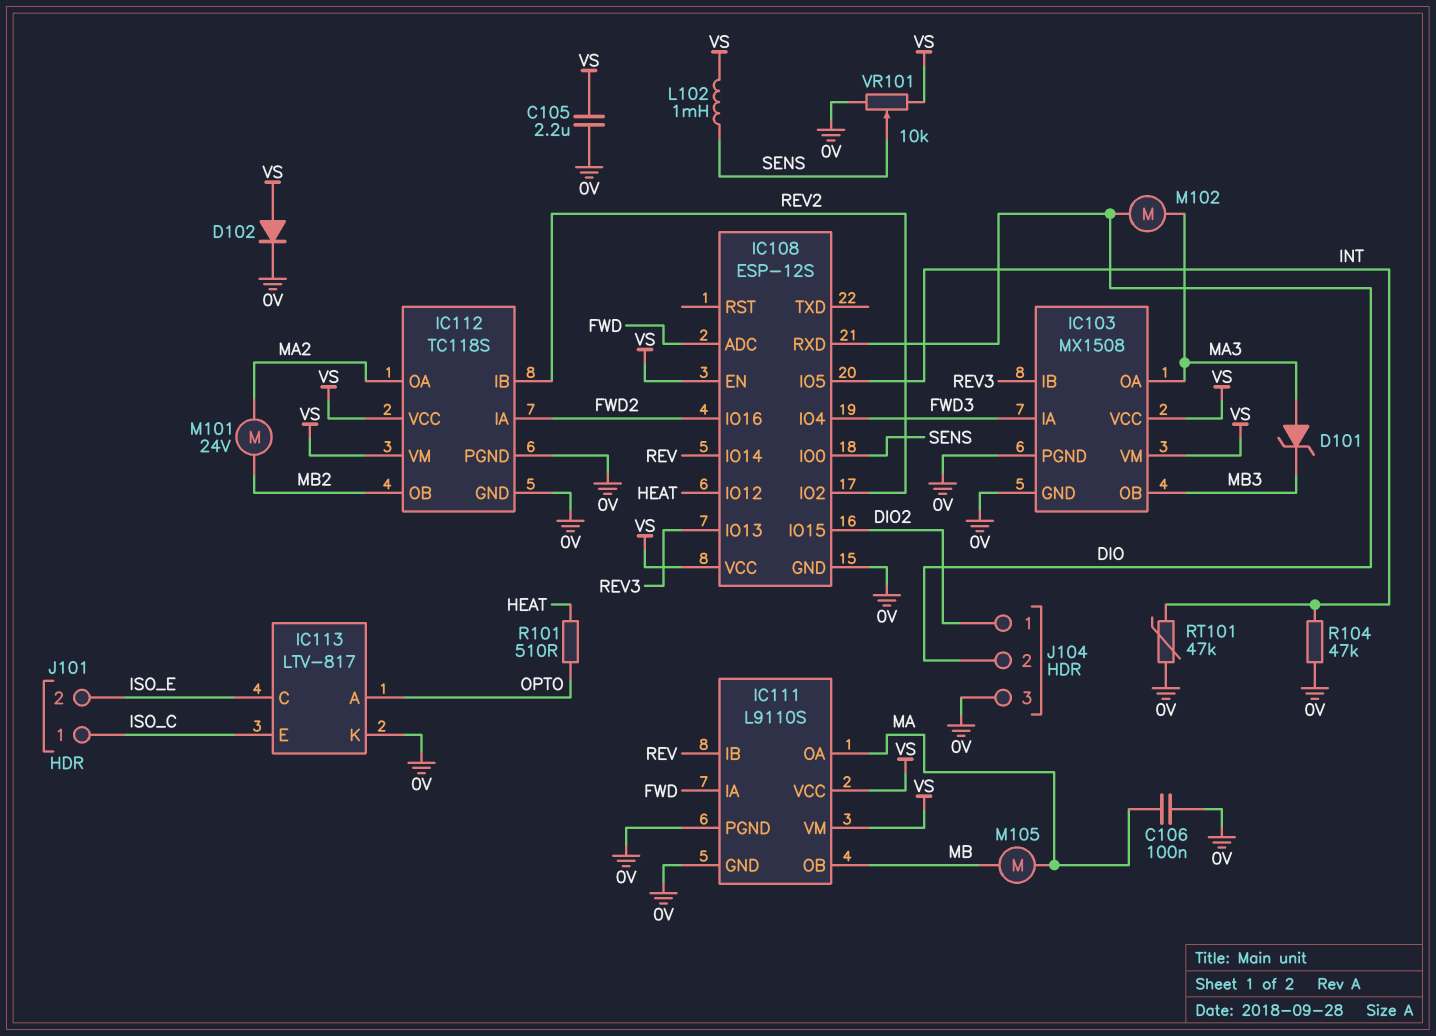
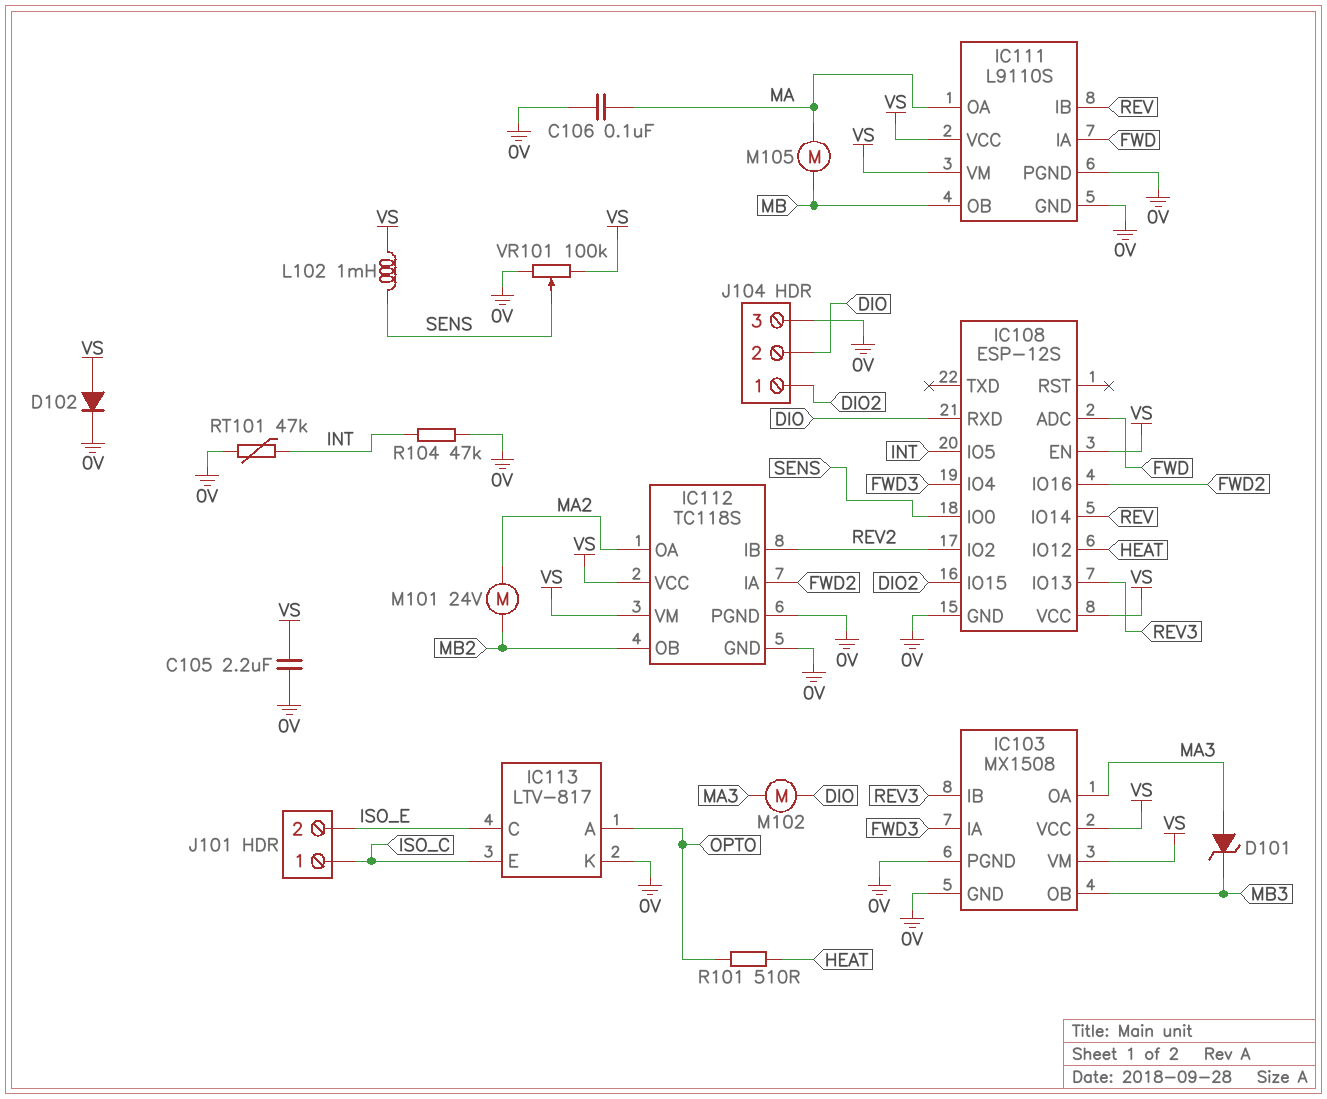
VR101: 10k (0V, VS, wiper SENS) -> 100k (0V, VS, wiper SENS)

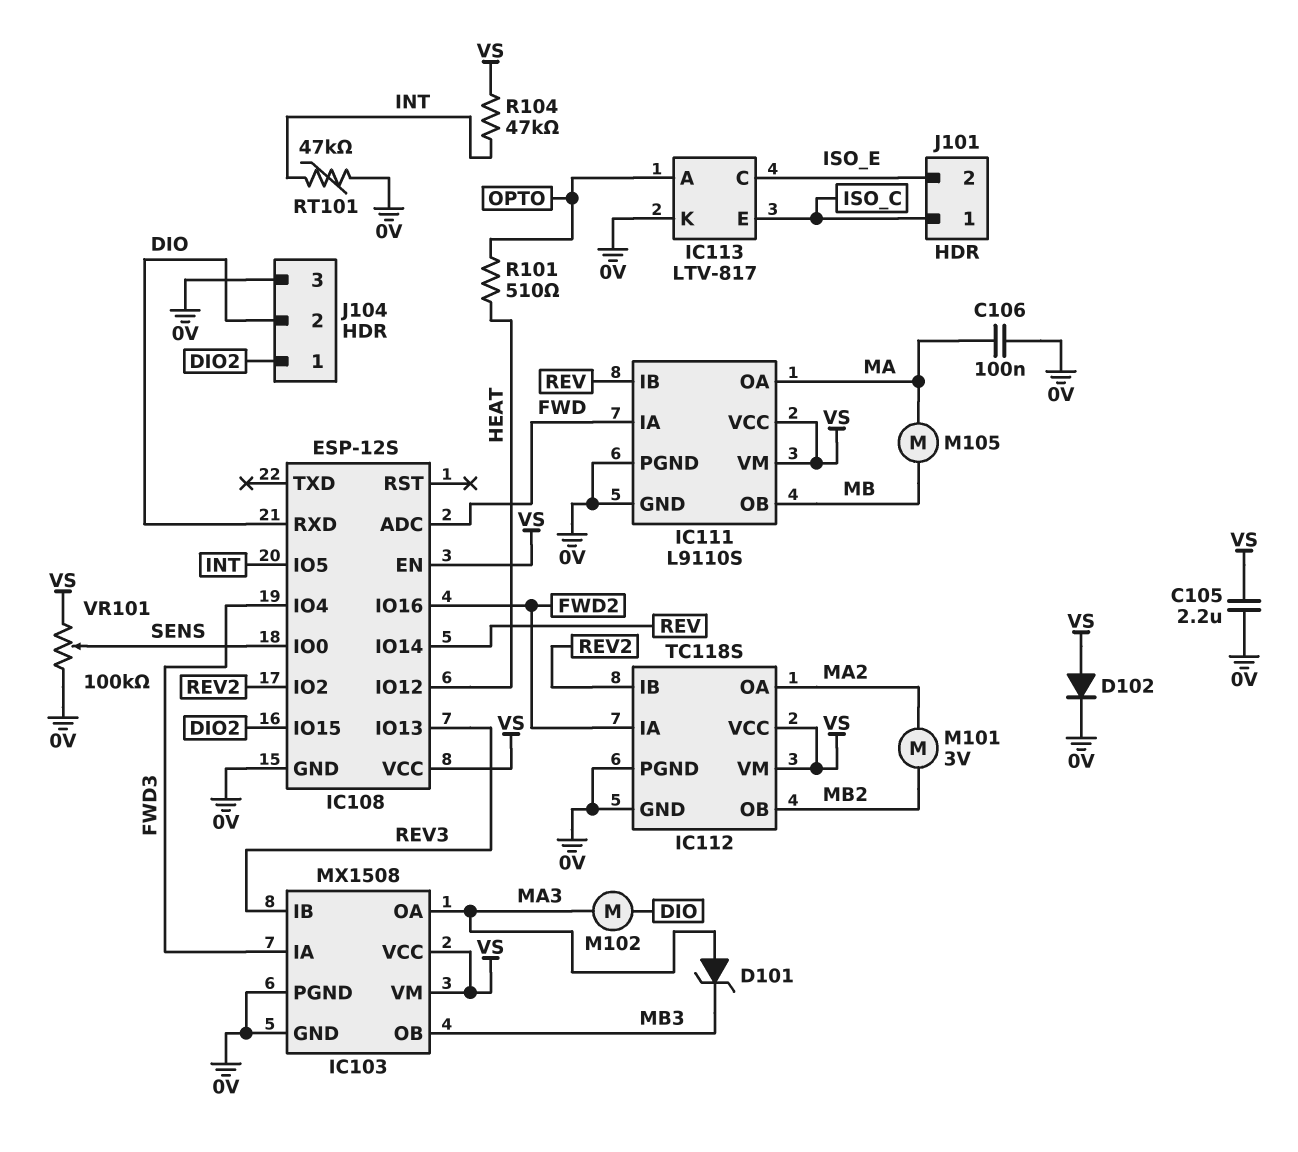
L102: 1mH (SENS, VS) -> none
M101: motor 24V (MA2, MB2) -> motor 3V (MA2, MB2)
R104: 47k (0V, INT) -> 47k (INT, VS)

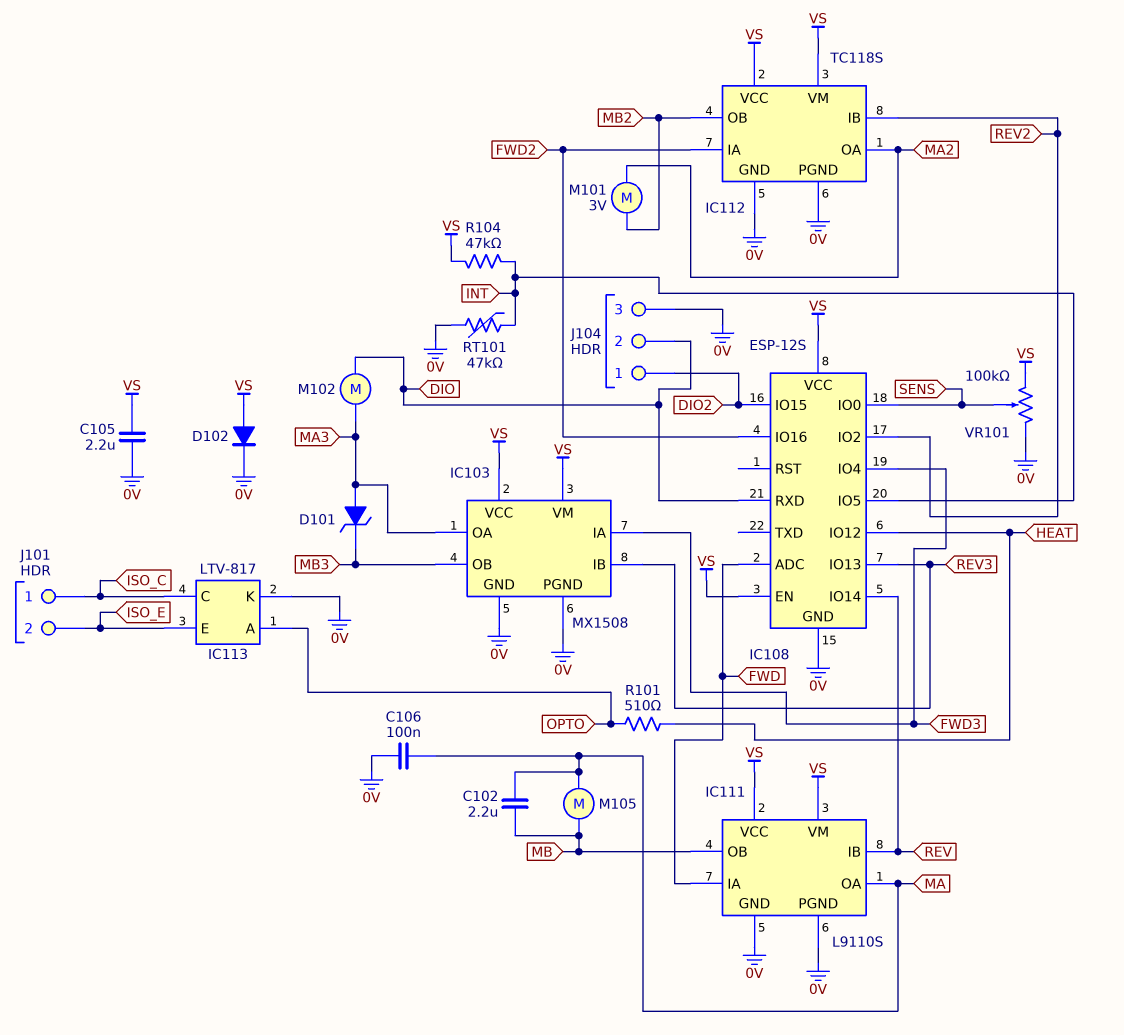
C102: none -> 2.2uF (MA, MB)
IC113 pin C: ISO_E -> ISO_C
IC113 pin E: ISO_C -> ISO_E

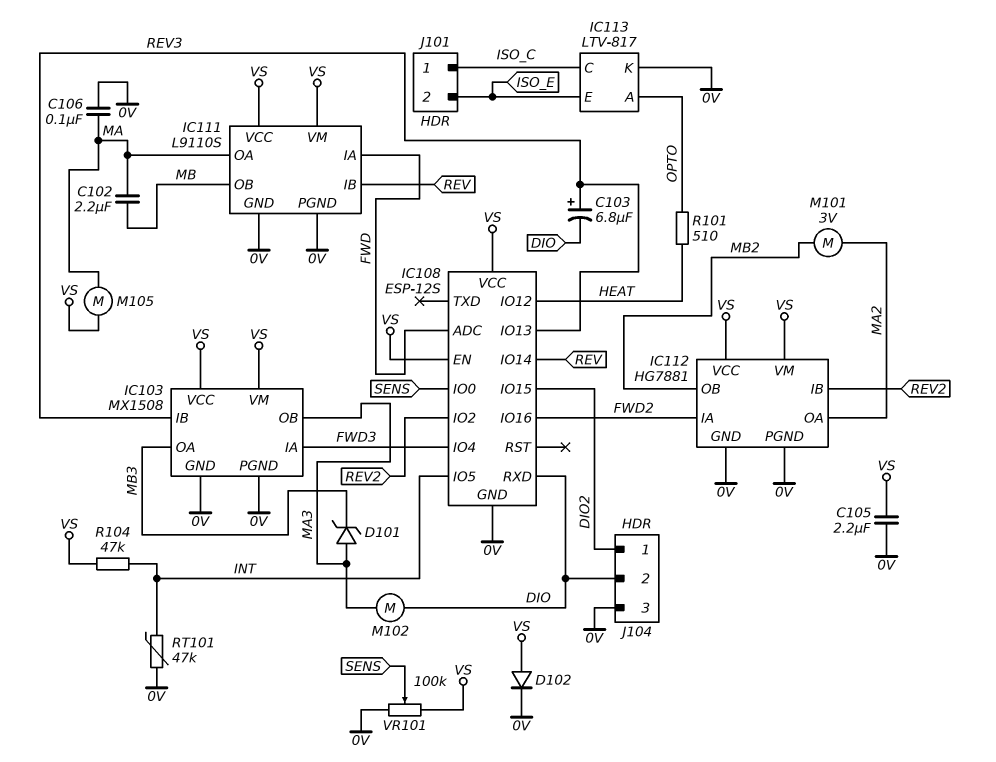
C103: none -> 6.8uF (plus REV3, minus DIO)
IC103 pin OA: MA3 -> MB3
IC103 pin OB: MB3 -> MA3
IC112: TC118S -> HG7881
M105: motor (MA, MB) -> motor (MA, VS)

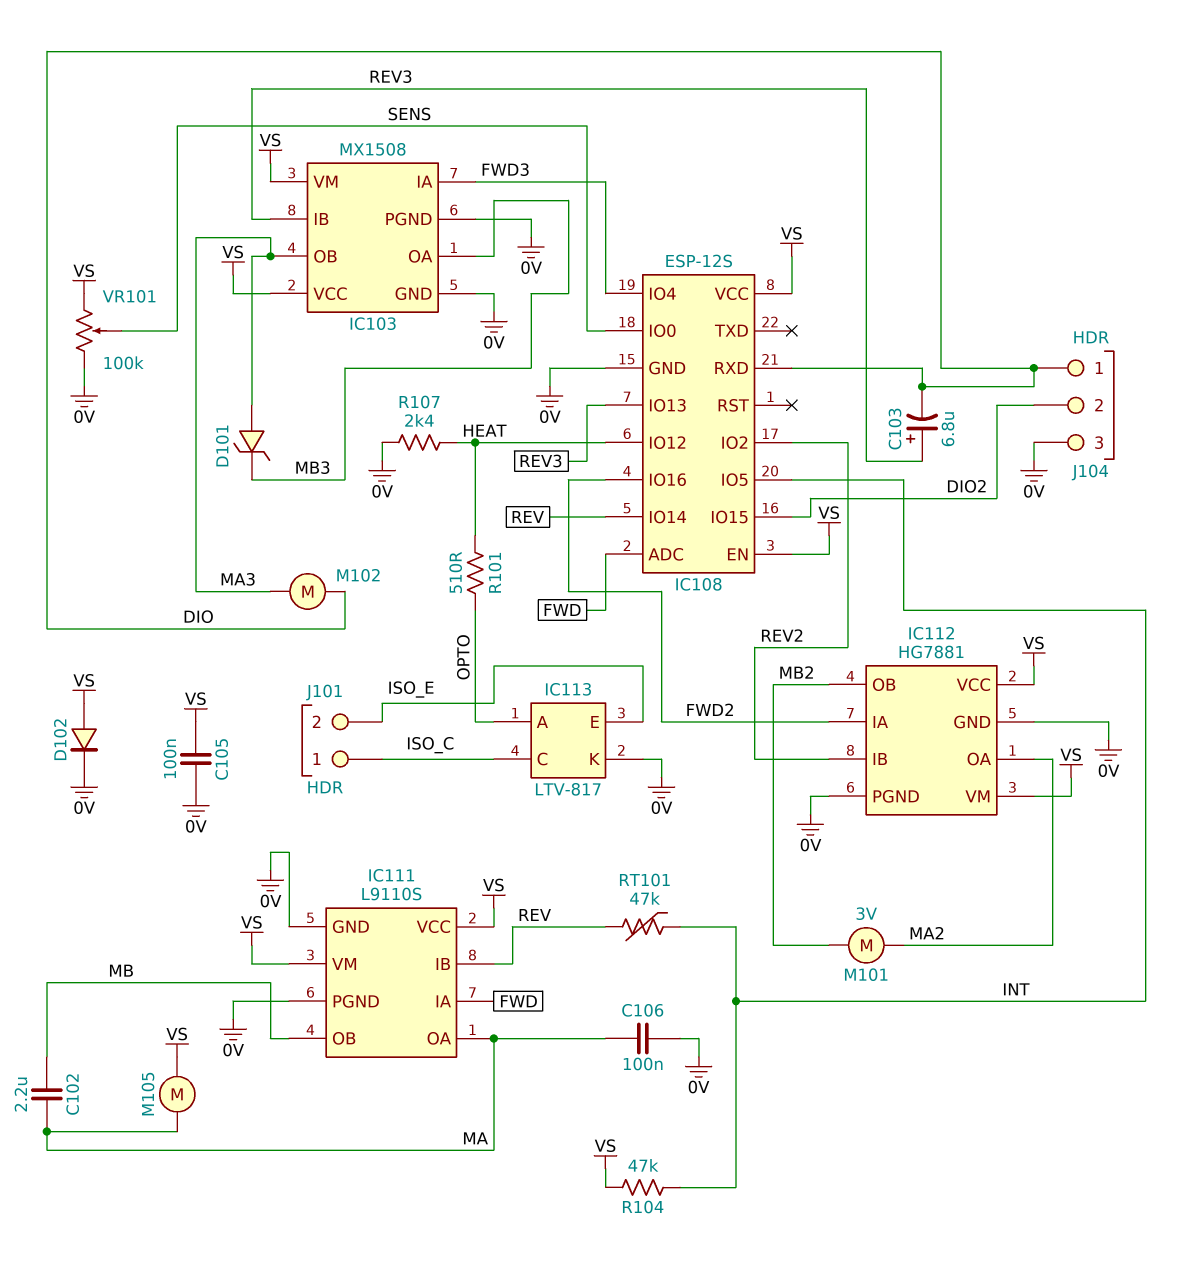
C105: 2.2uF (0V, VS) -> 100nF (0V, VS)
J104 pin 1: DIO2 -> DIO
J104 pin 2: DIO -> DIO2
R107: none -> 2.4k (0V, HEAT)
RT101: 47k (0V, INT) -> 47k (INT, REV)

